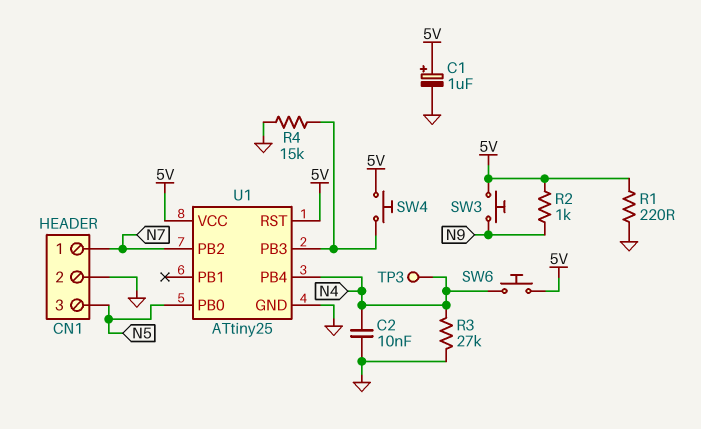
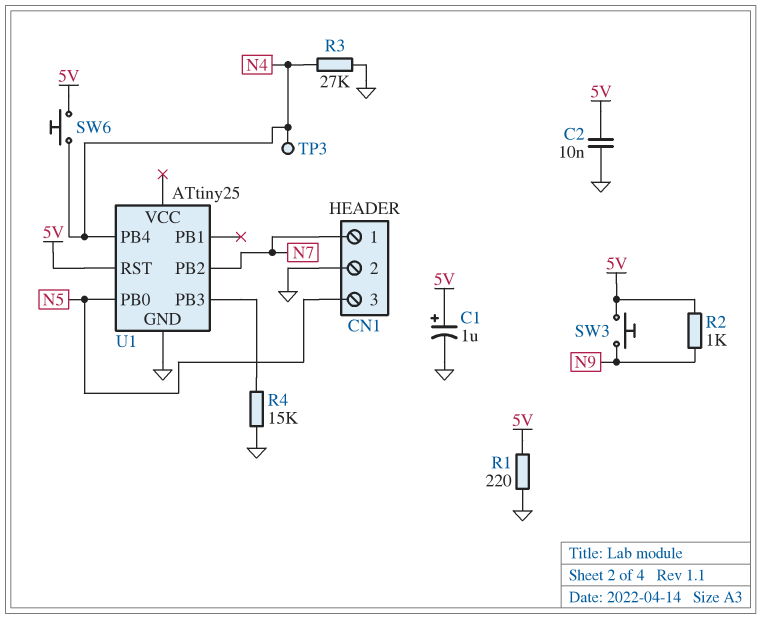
C2: 10nF (GND, N4) -> 10nF (5V, GND)
SW4: button (5V, U1/PB3) -> none
U1 pin VCC: 5V -> none

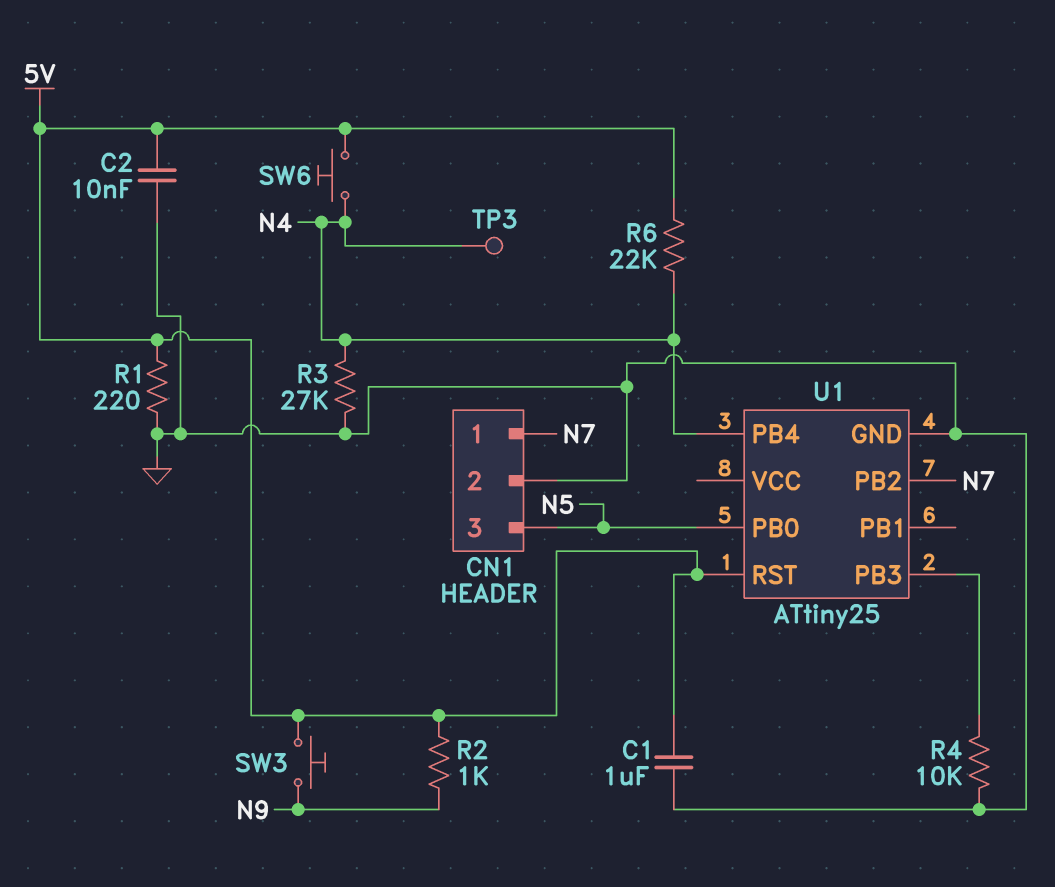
C1: 1uF (plus 5V, minus GND) -> 1uF (5V, GND)
R4: 15k (GND, U1/PB3) -> 10k (GND, U1/PB3)
R6: none -> 22k (5V, N4)

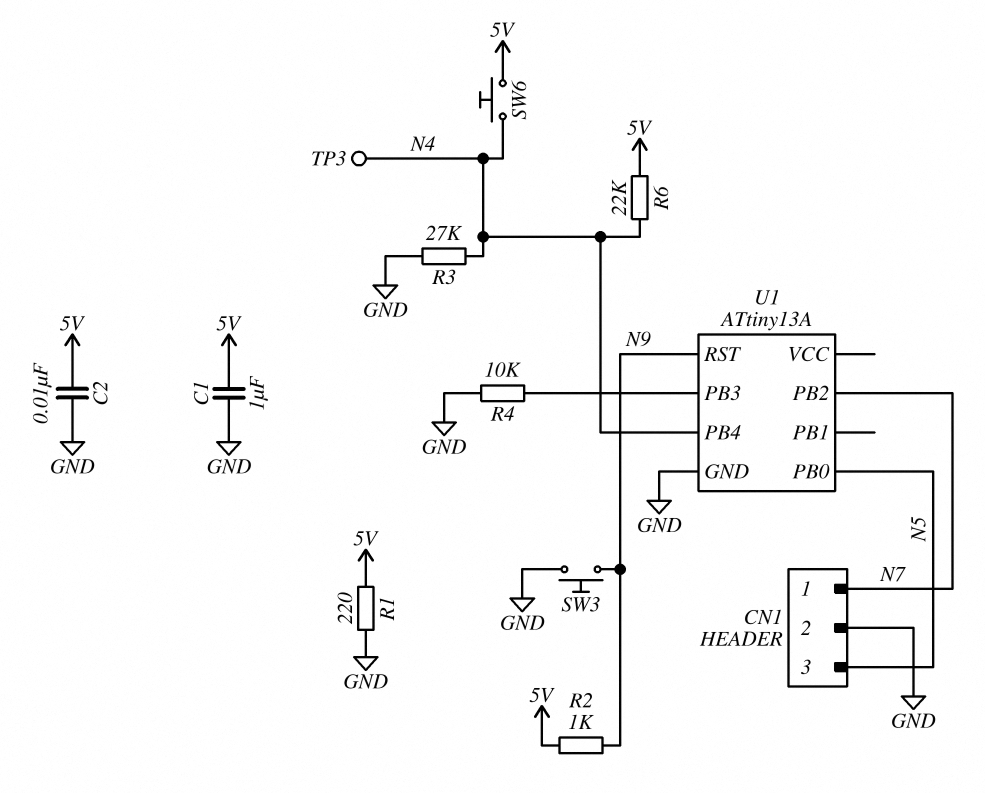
SW3: button (5V, N9) -> button (GND, N9)
U1: ATtiny25 -> ATtiny13A
U1 pin RST: 5V -> N9

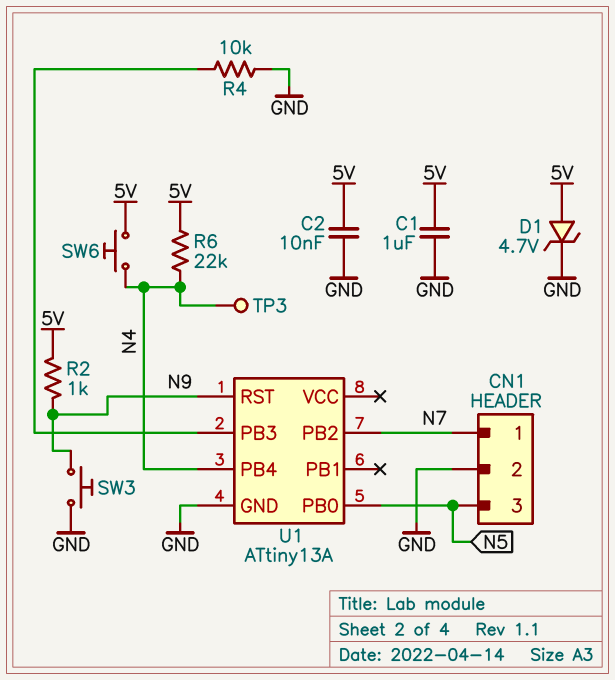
D1: none -> zener 4.7V (A 5V, K GND)
R1: 220 (5V, GND) -> none
R3: 27k (GND, N4) -> none

